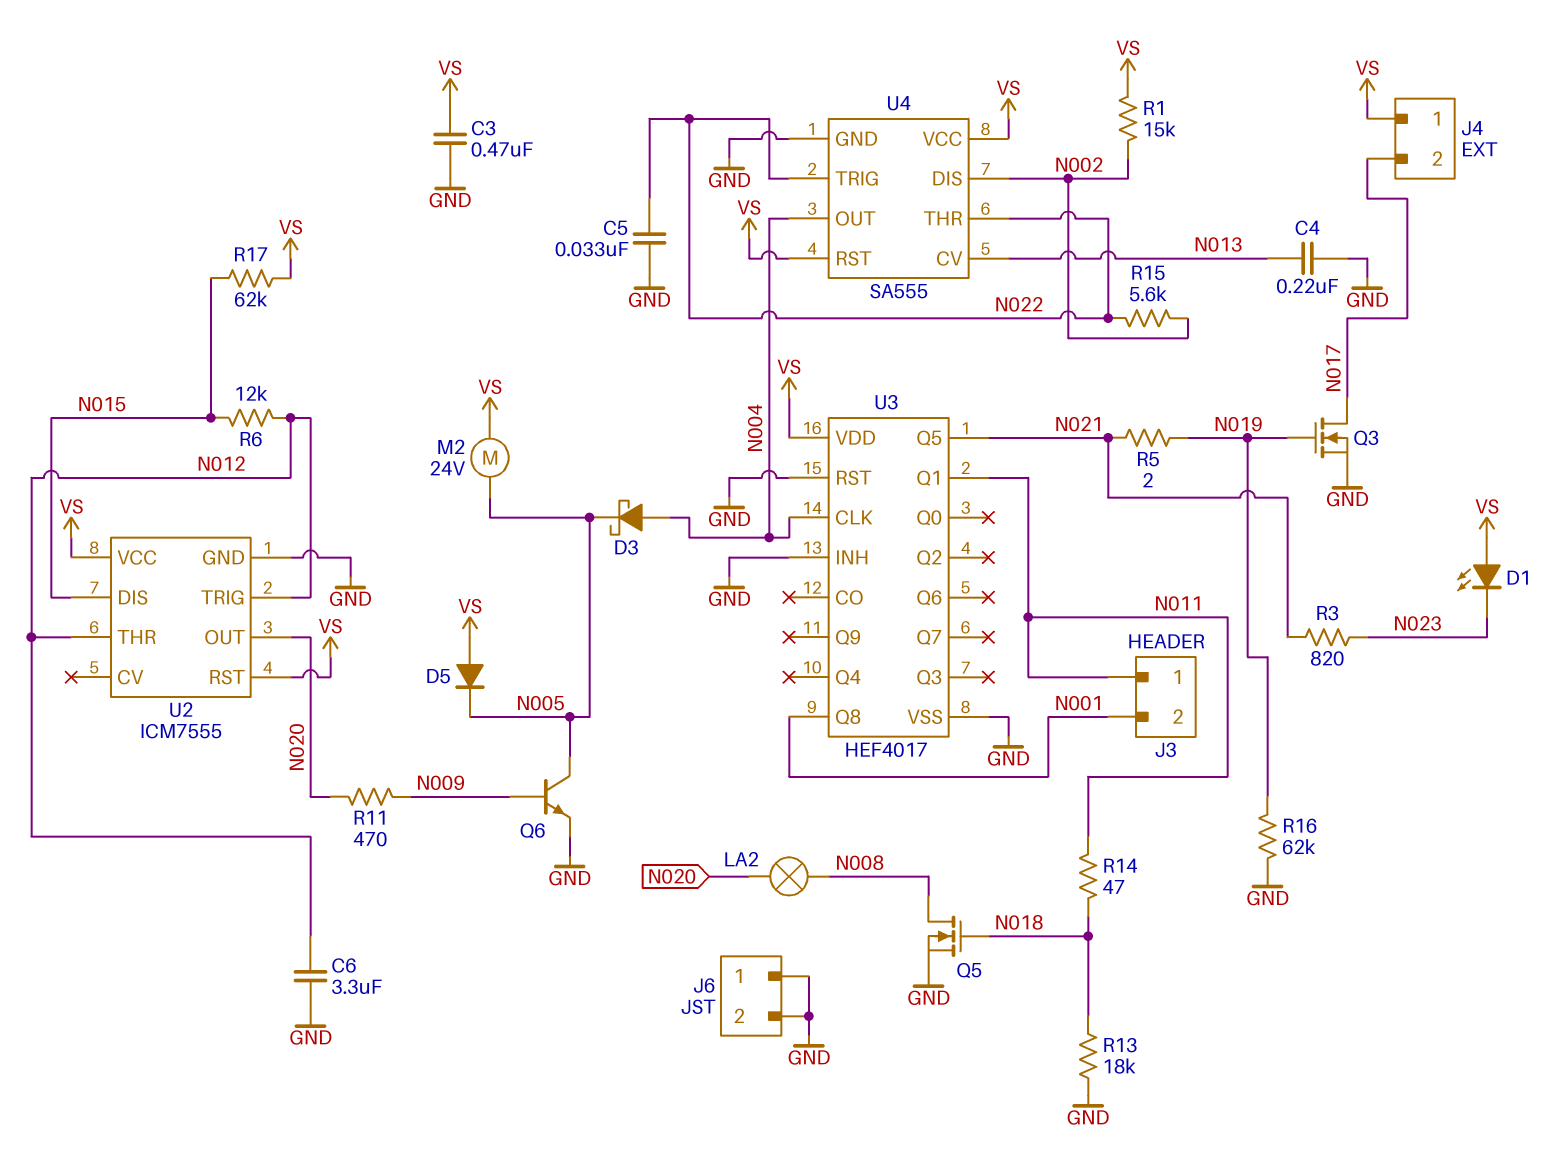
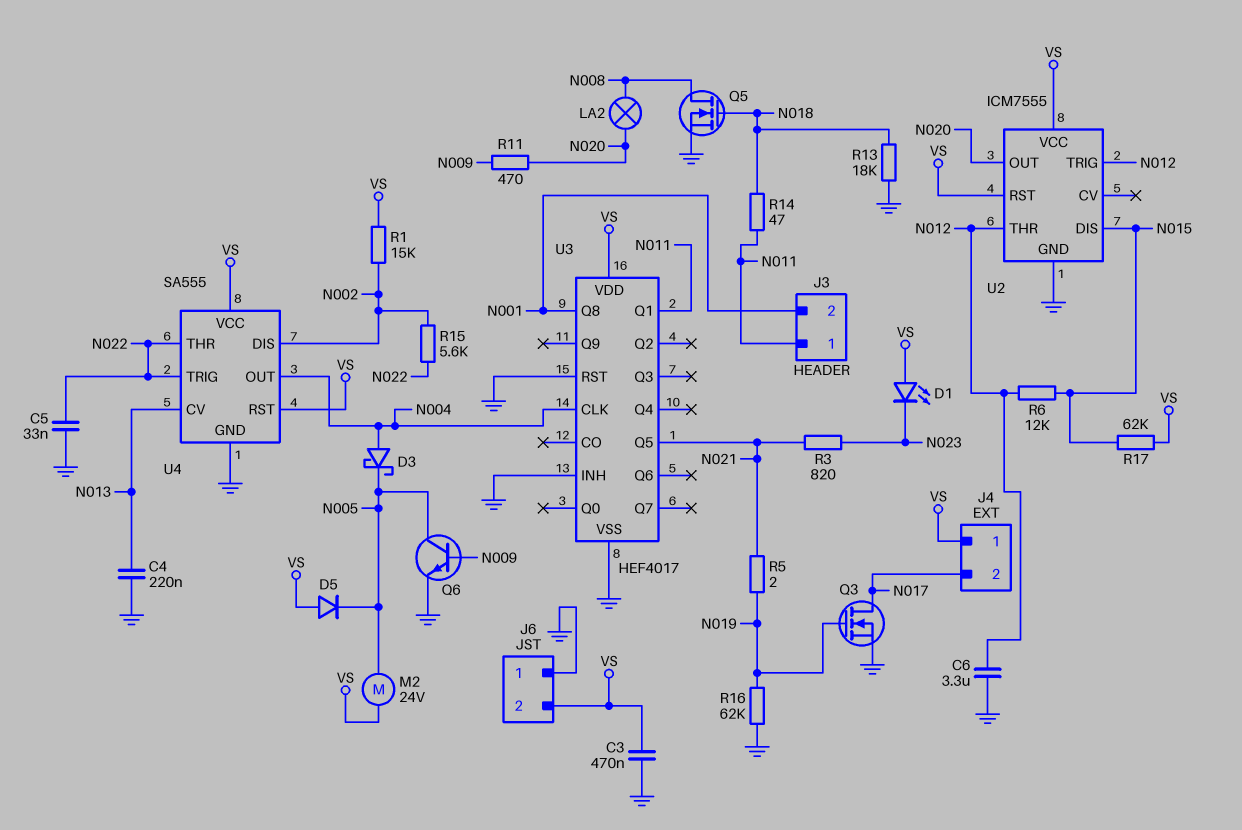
J6 pin 2: GND -> VS

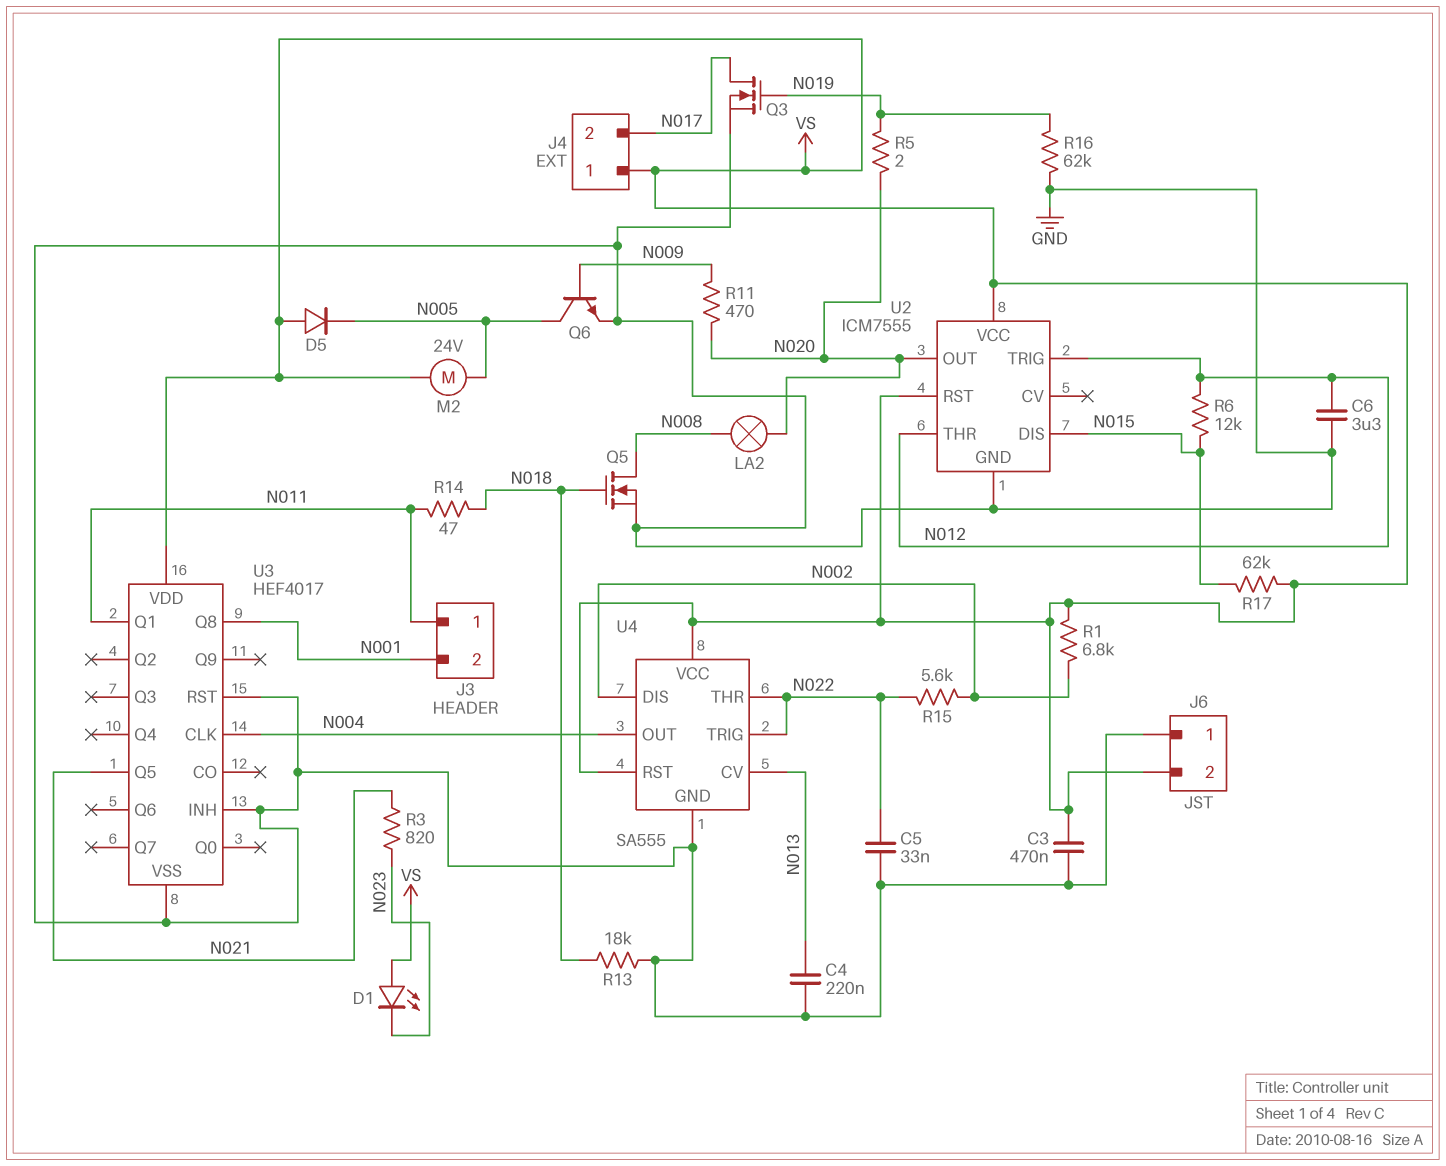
D3: schottky (A N004, K N005) -> none
R1: 15k (N002, VS) -> 6.8k (N002, VS)
R5: 2 (N019, N021) -> 2 (N019, N020)

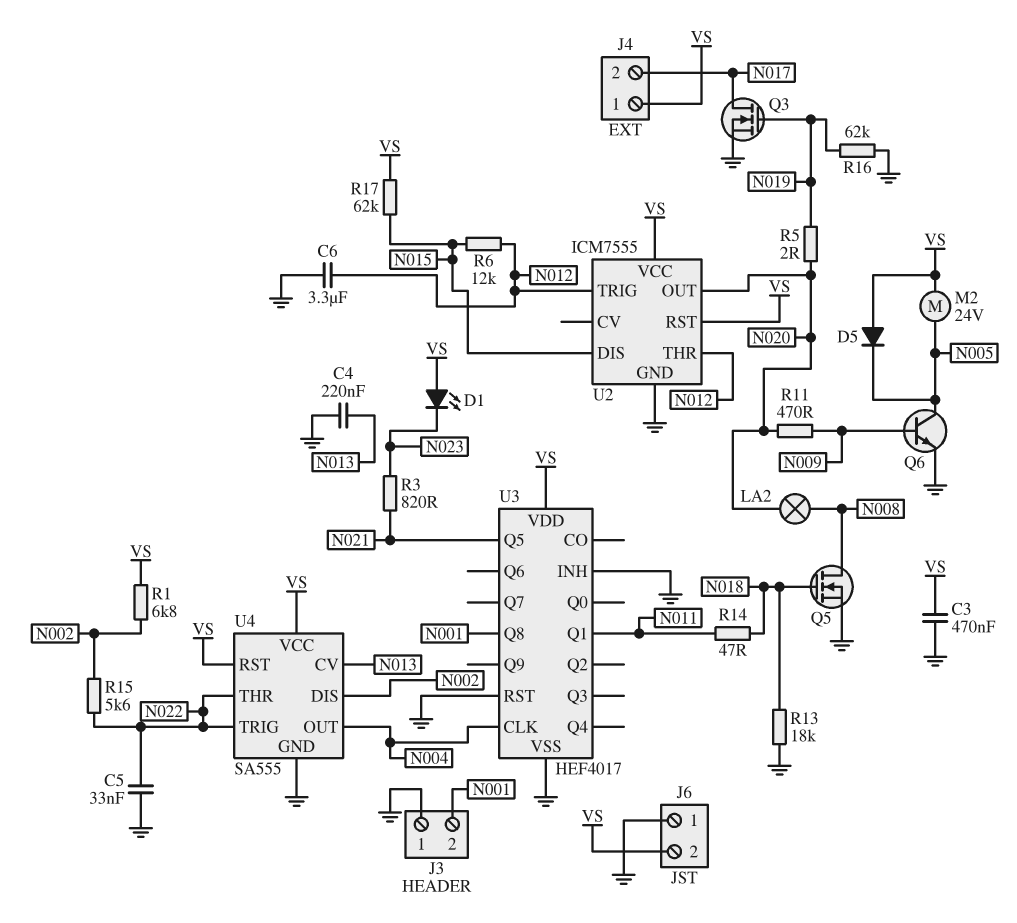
J3 pin 1: N011 -> GND

